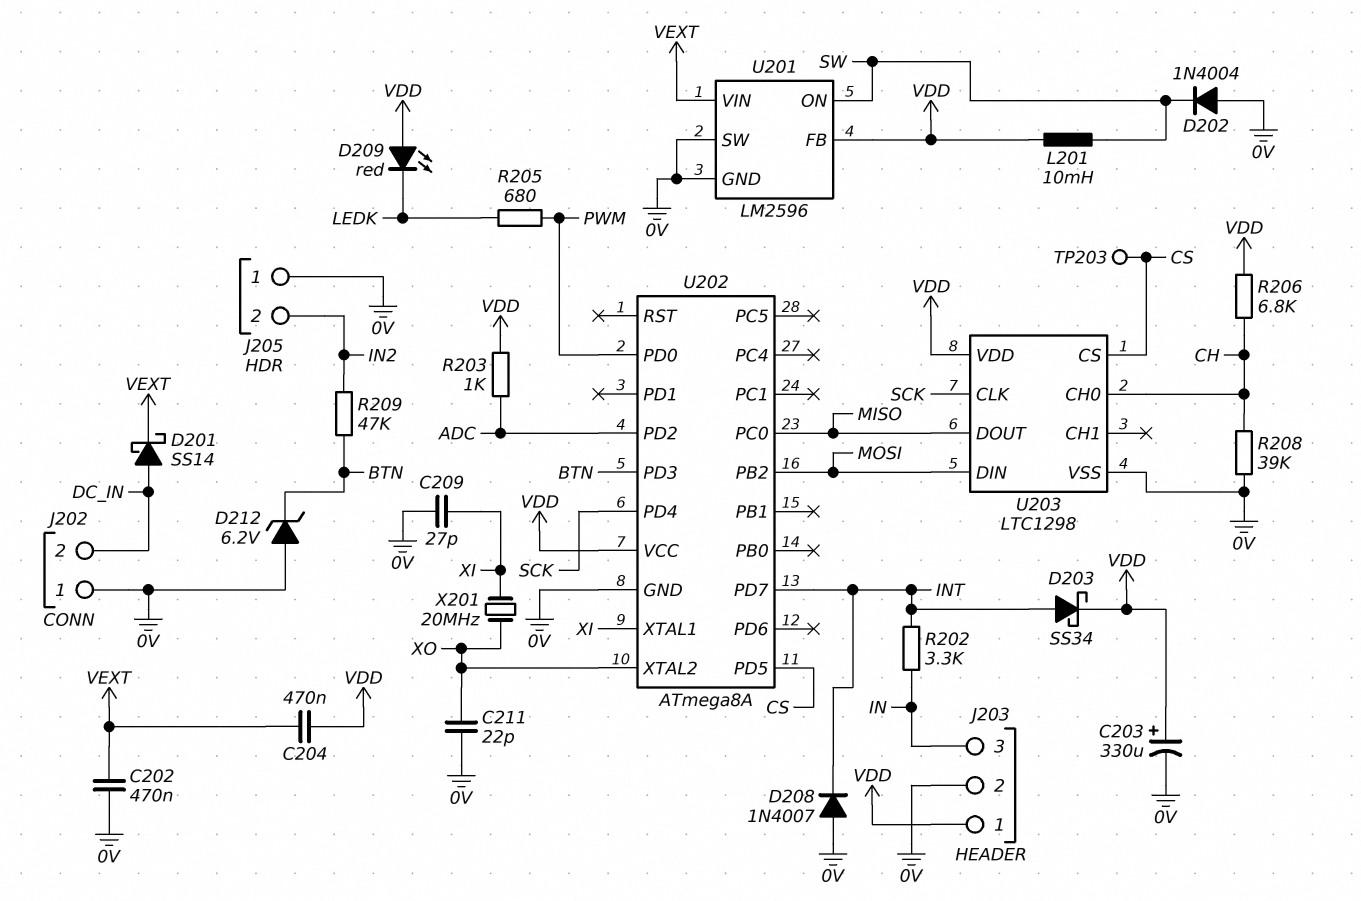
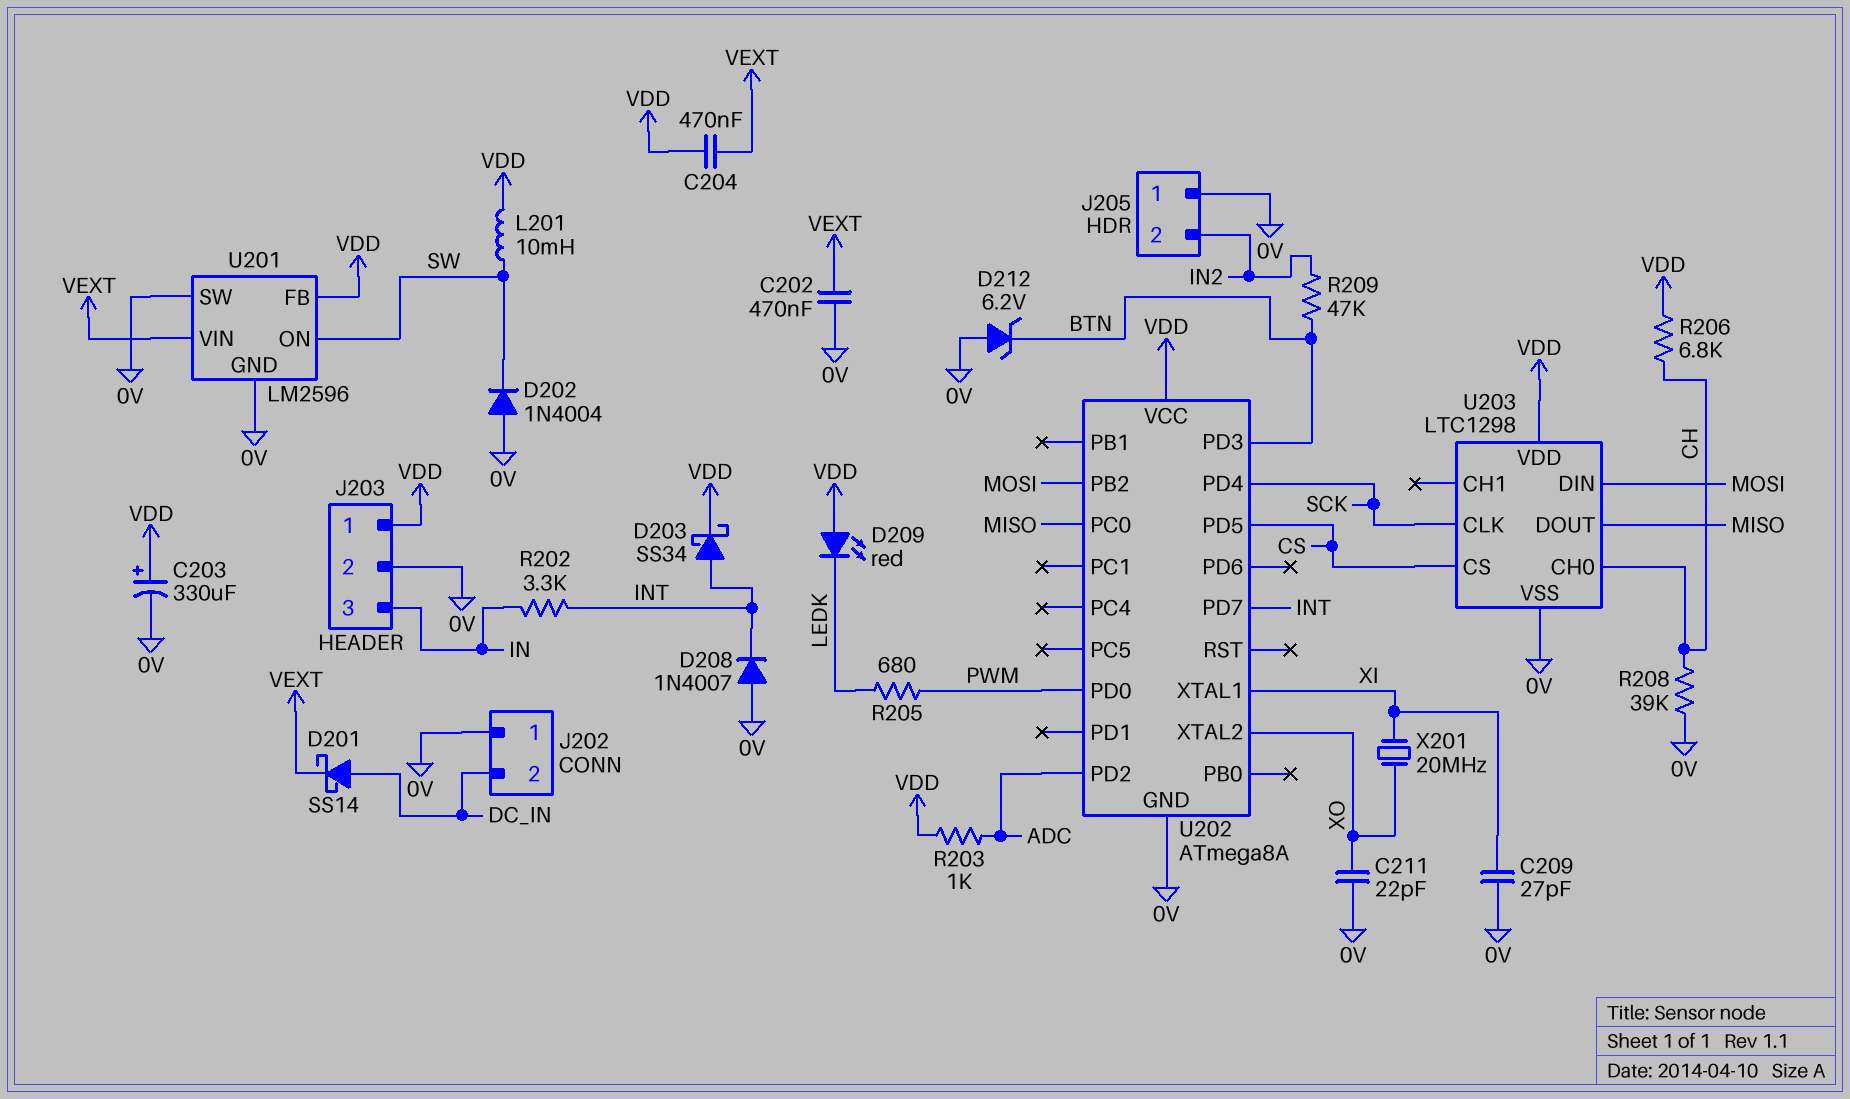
TP203: test point (CS) -> none

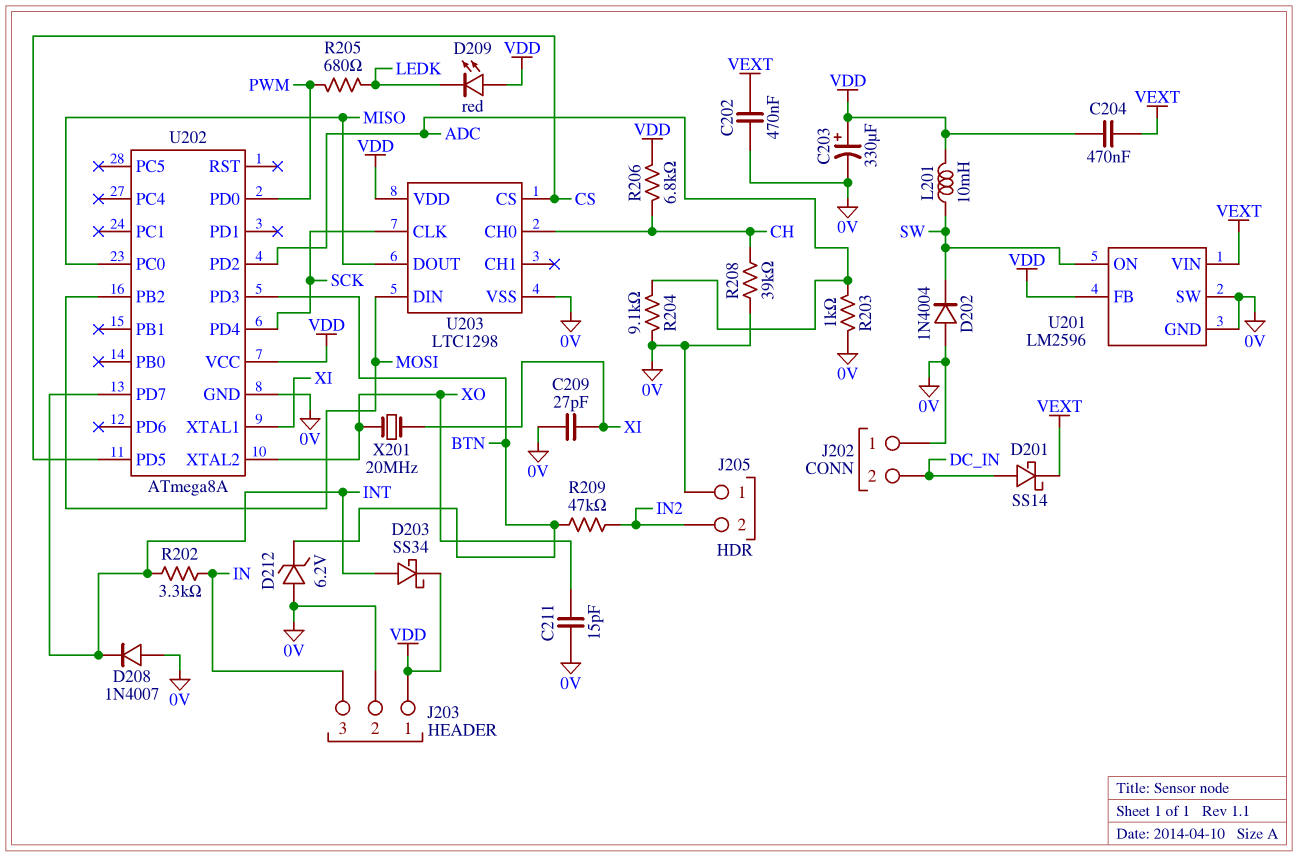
C211: 22pF (0V, XO) -> 15pF (0V, XO)
R203: 1k (ADC, VDD) -> 1k (0V, ADC)
R204: none -> 9.1k (0V, ADC)

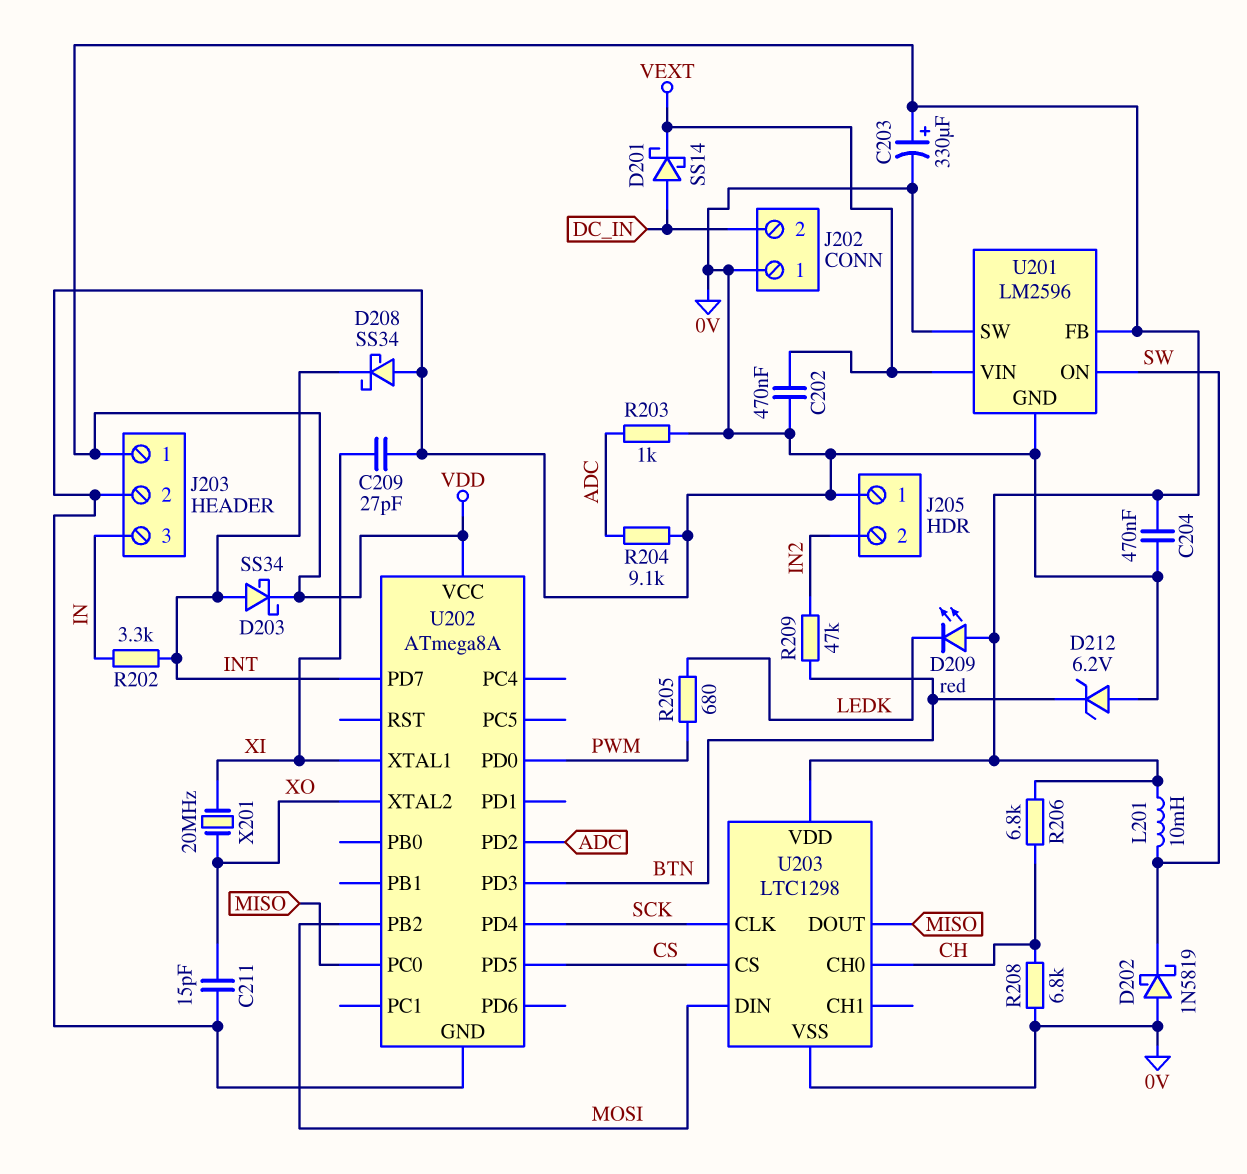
C204: 470nF (VDD, VEXT) -> 470nF (0V, VDD)
D202: diode 1N4004 (A 0V, K SW) -> schottky 1N5819 (A 0V, K SW)
D208: diode 1N4007 (A 0V, K INT) -> schottky SS34 (A 0V, K INT)
R208: 39k (0V, CH) -> 6.8k (0V, CH)

